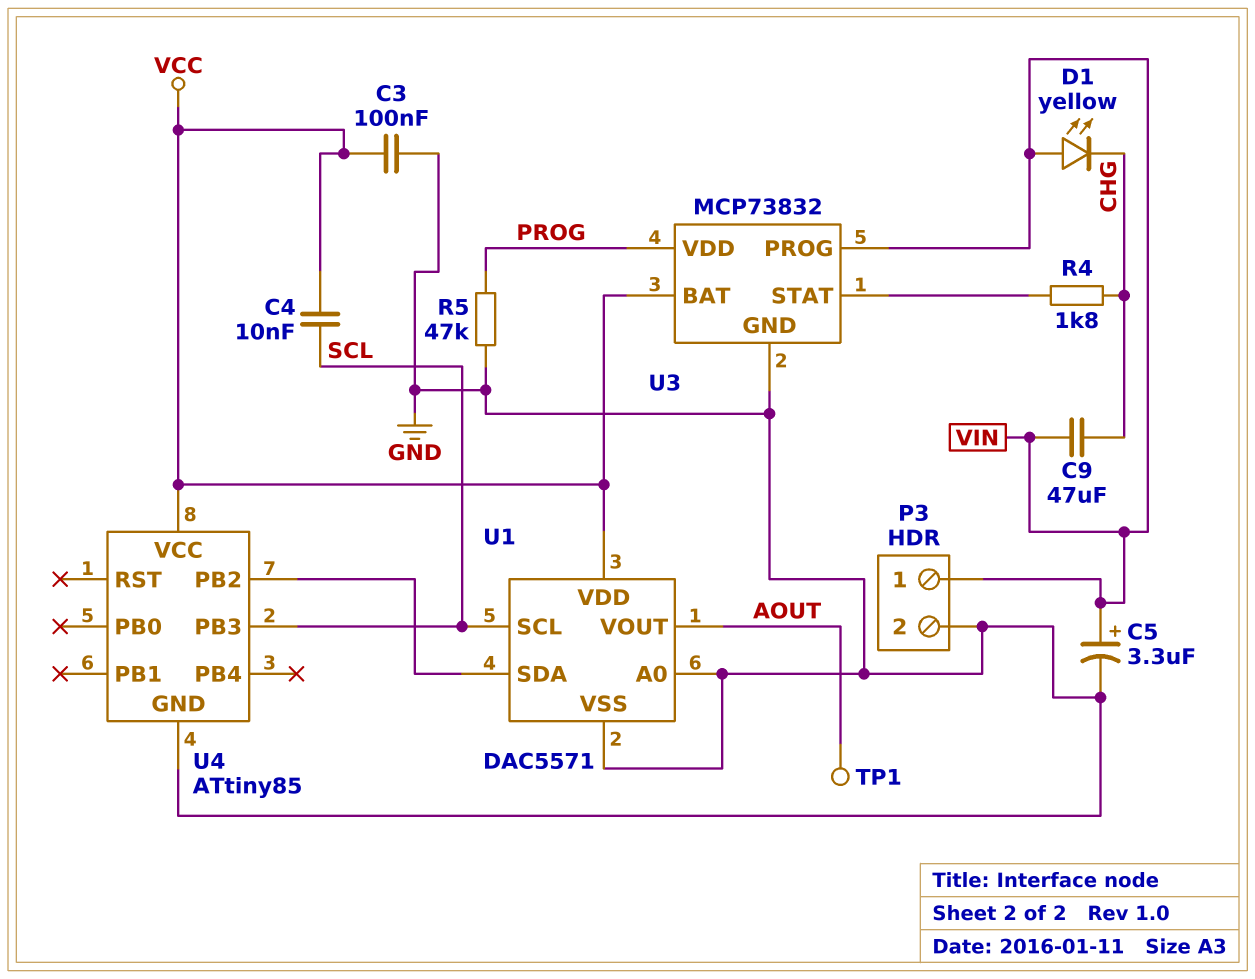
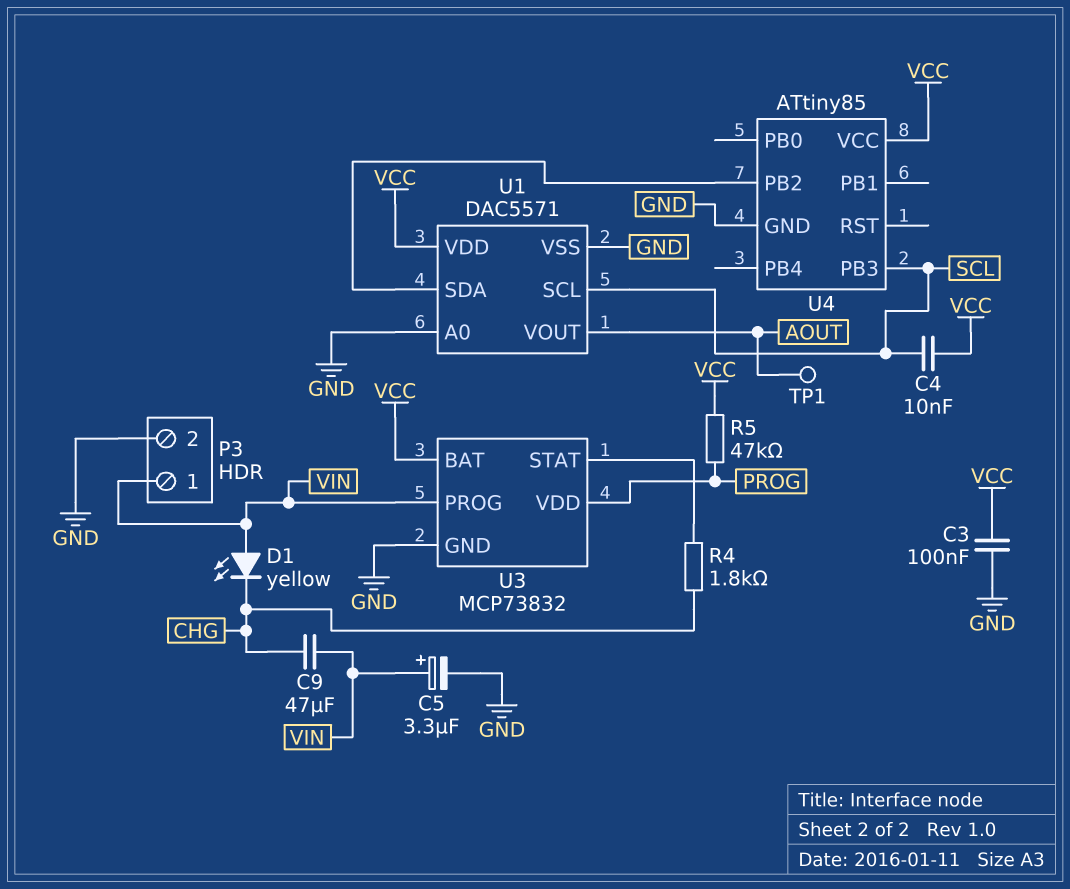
R5: 47k (GND, PROG) -> 47k (PROG, VCC)

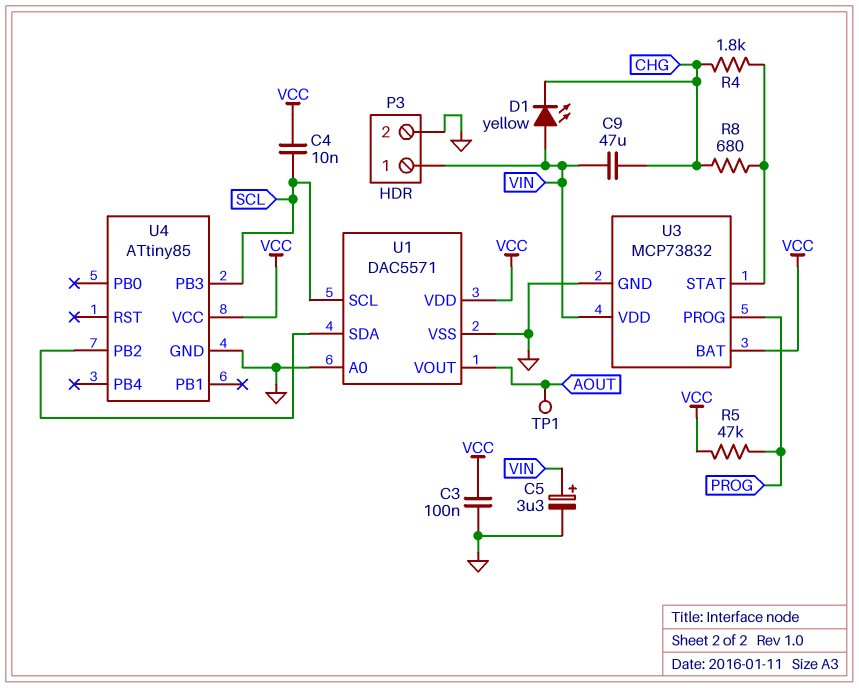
R8: none -> 680 (CHG, U3/STAT)
U3 pin PROG: VIN -> PROG
U3 pin VDD: PROG -> VIN

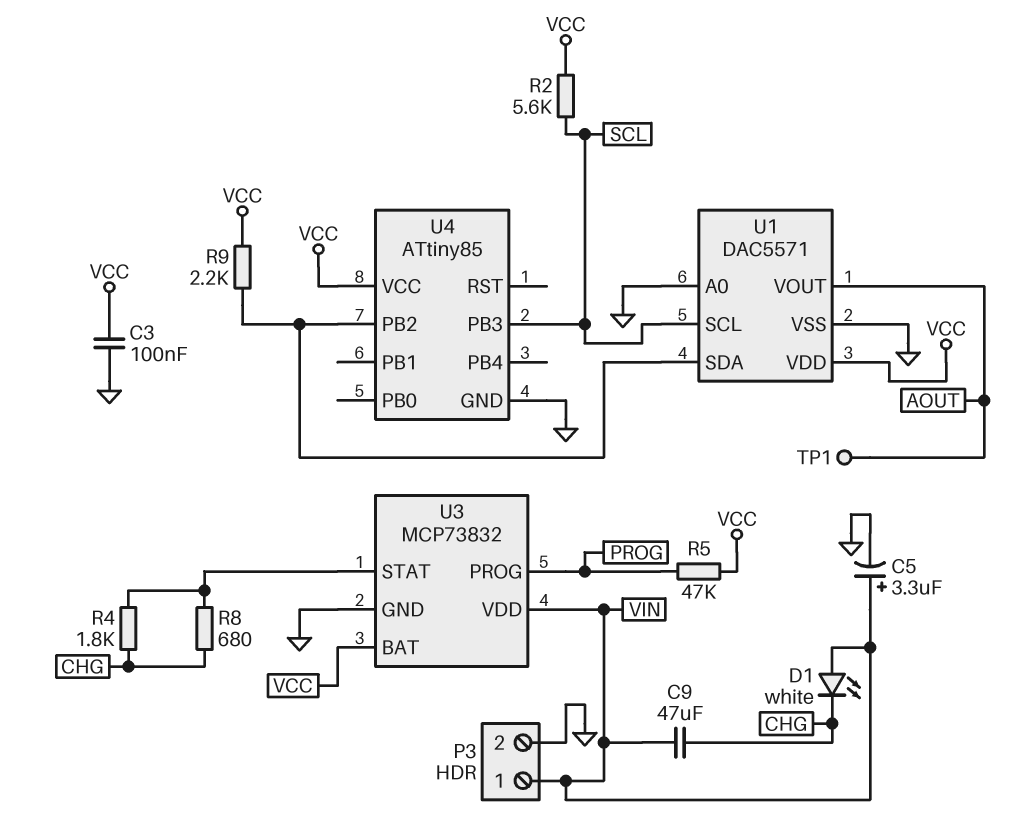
C4: 10nF (SCL, VCC) -> none
D1: LED yellow (A VIN, K CHG) -> LED white (A VIN, K CHG)
R2: none -> 5.6k (SCL, VCC)
R9: none -> 2.2k (U1/SDA, VCC)

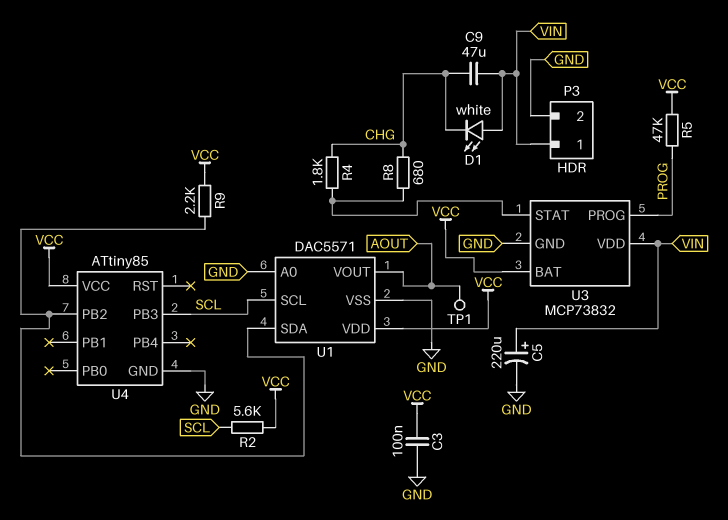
C5: 3.3uF (plus VIN, minus GND) -> 220uF (plus VIN, minus GND)

